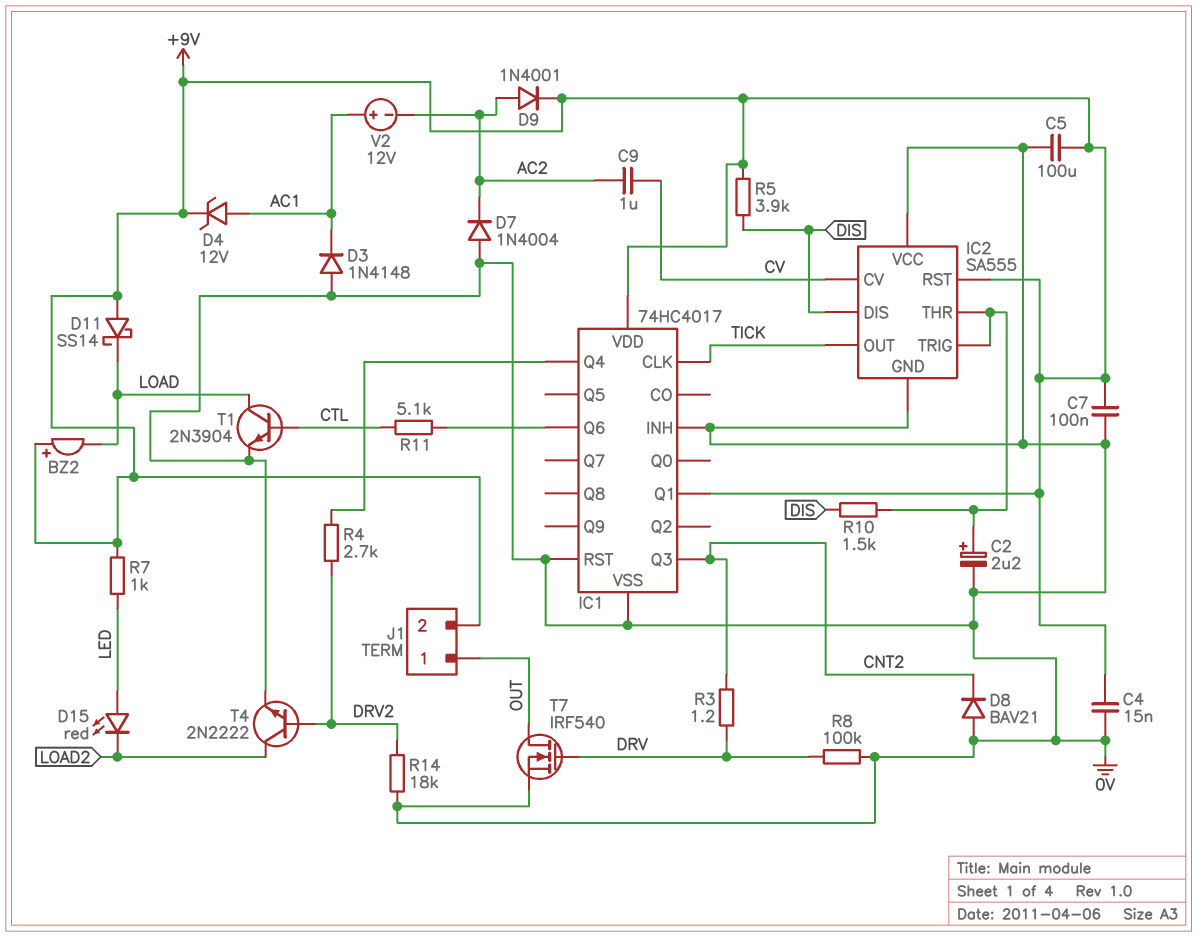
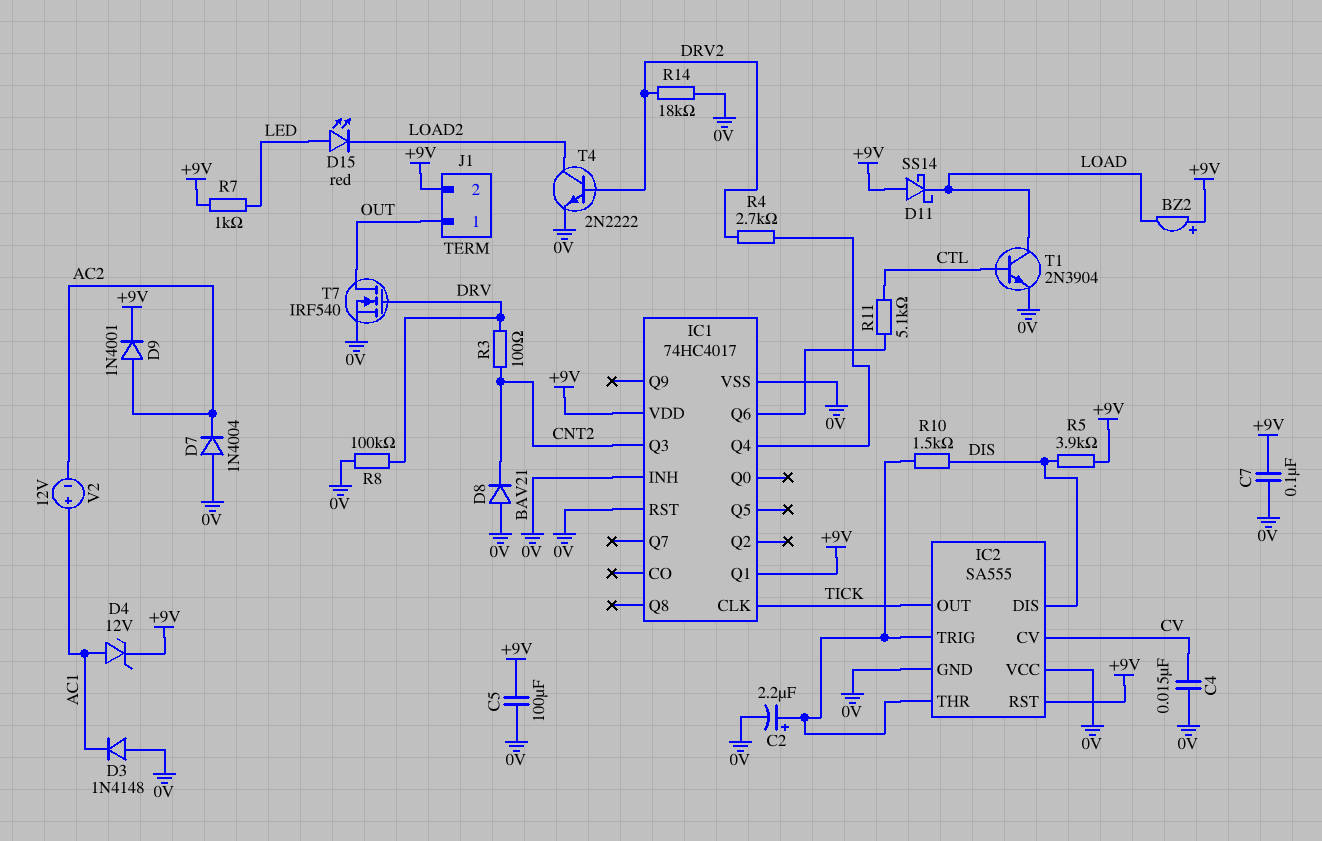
C4: 15nF (+9V, 0V) -> 15nF (0V, CV)
C9: 1uF (AC2, CV) -> none
R3: 1.2 (CNT2, DRV) -> 100 (CNT2, DRV)

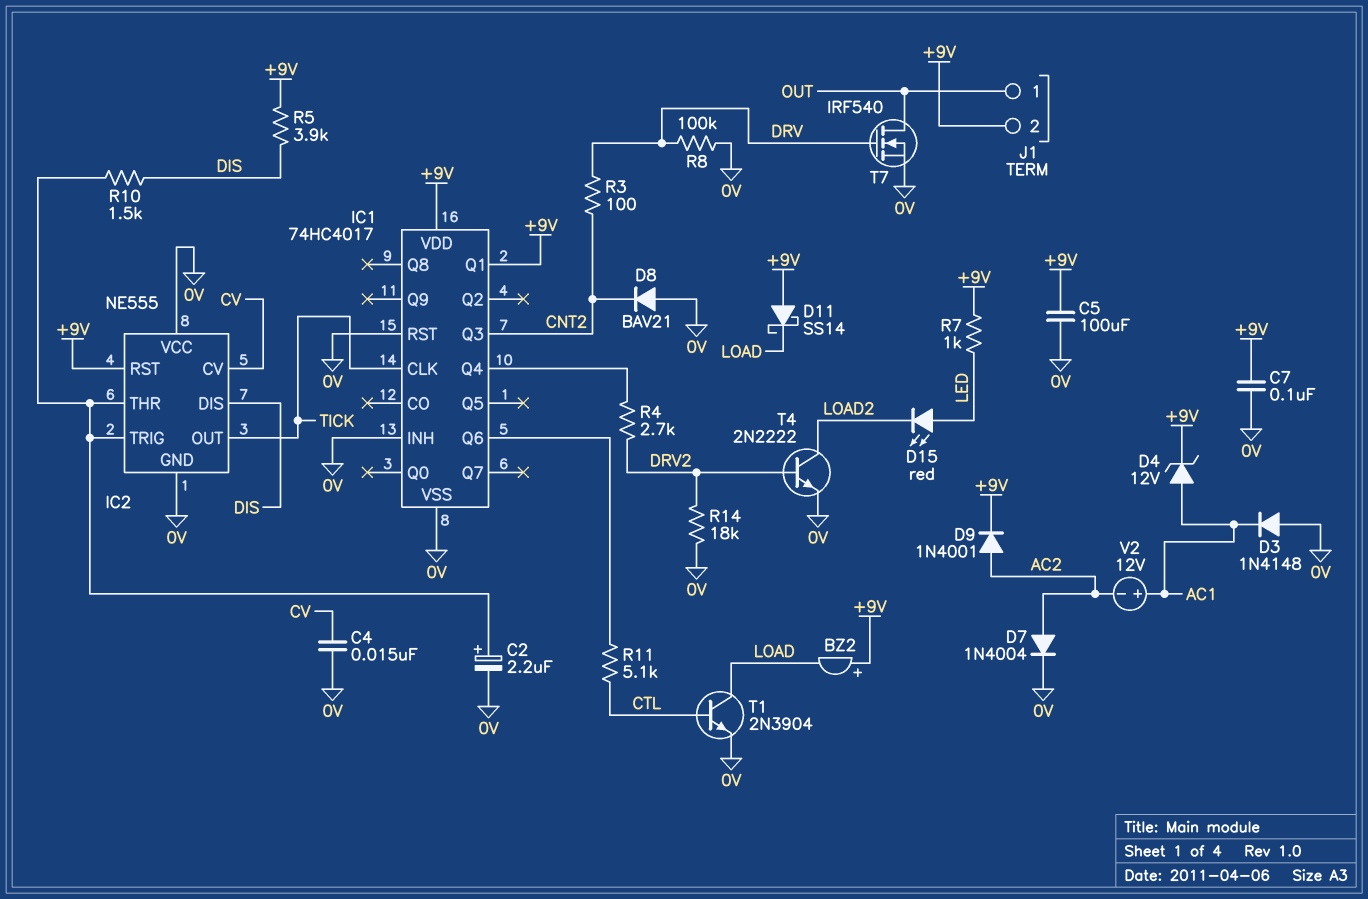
D7: diode 1N4004 (A 0V, K AC2) -> diode 1N4004 (A AC2, K 0V)
IC2: SA555 -> NE555

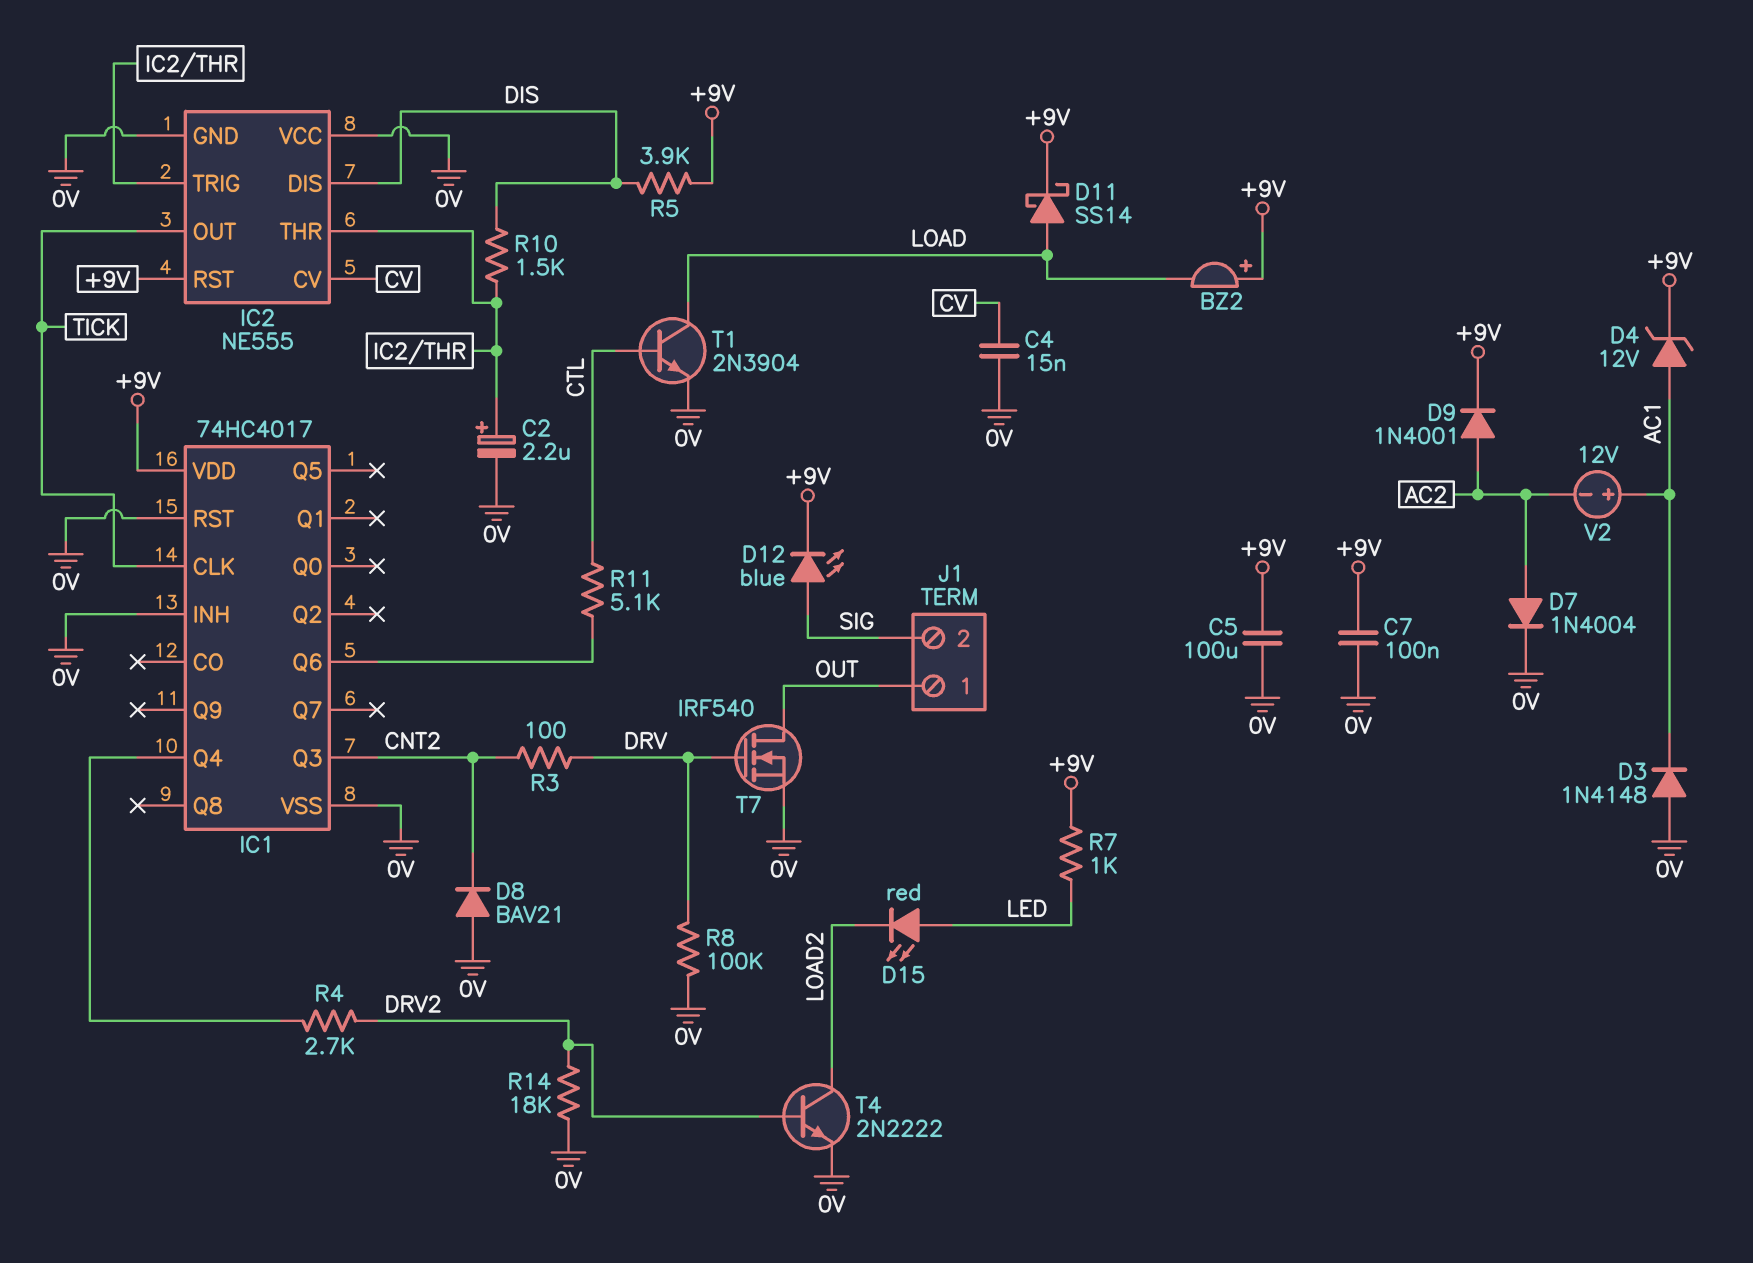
D11: schottky SS14 (A +9V, K LOAD) -> schottky SS14 (A LOAD, K +9V)
D12: none -> LED blue (A SIG, K +9V)
IC1 pin Q1: +9V -> none
J1 pin 2: +9V -> SIG

